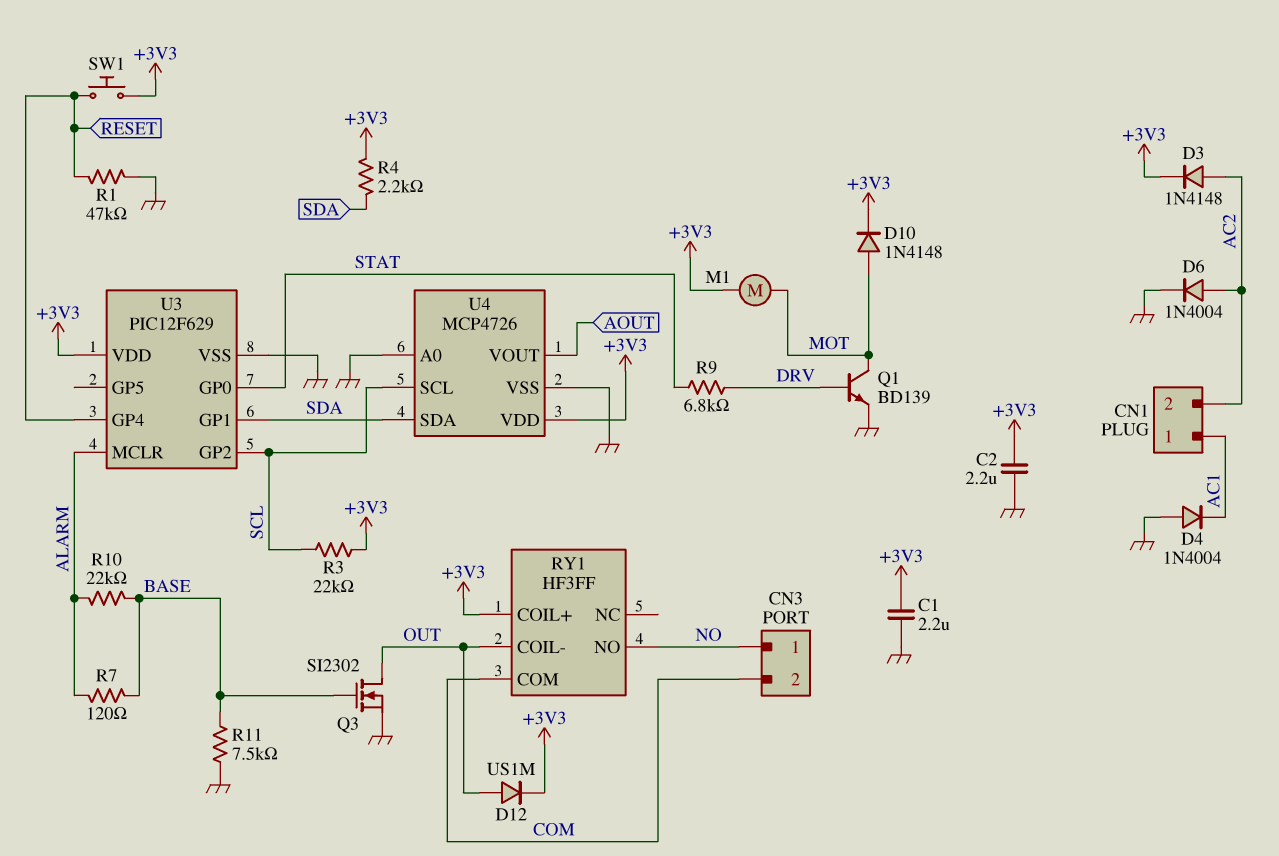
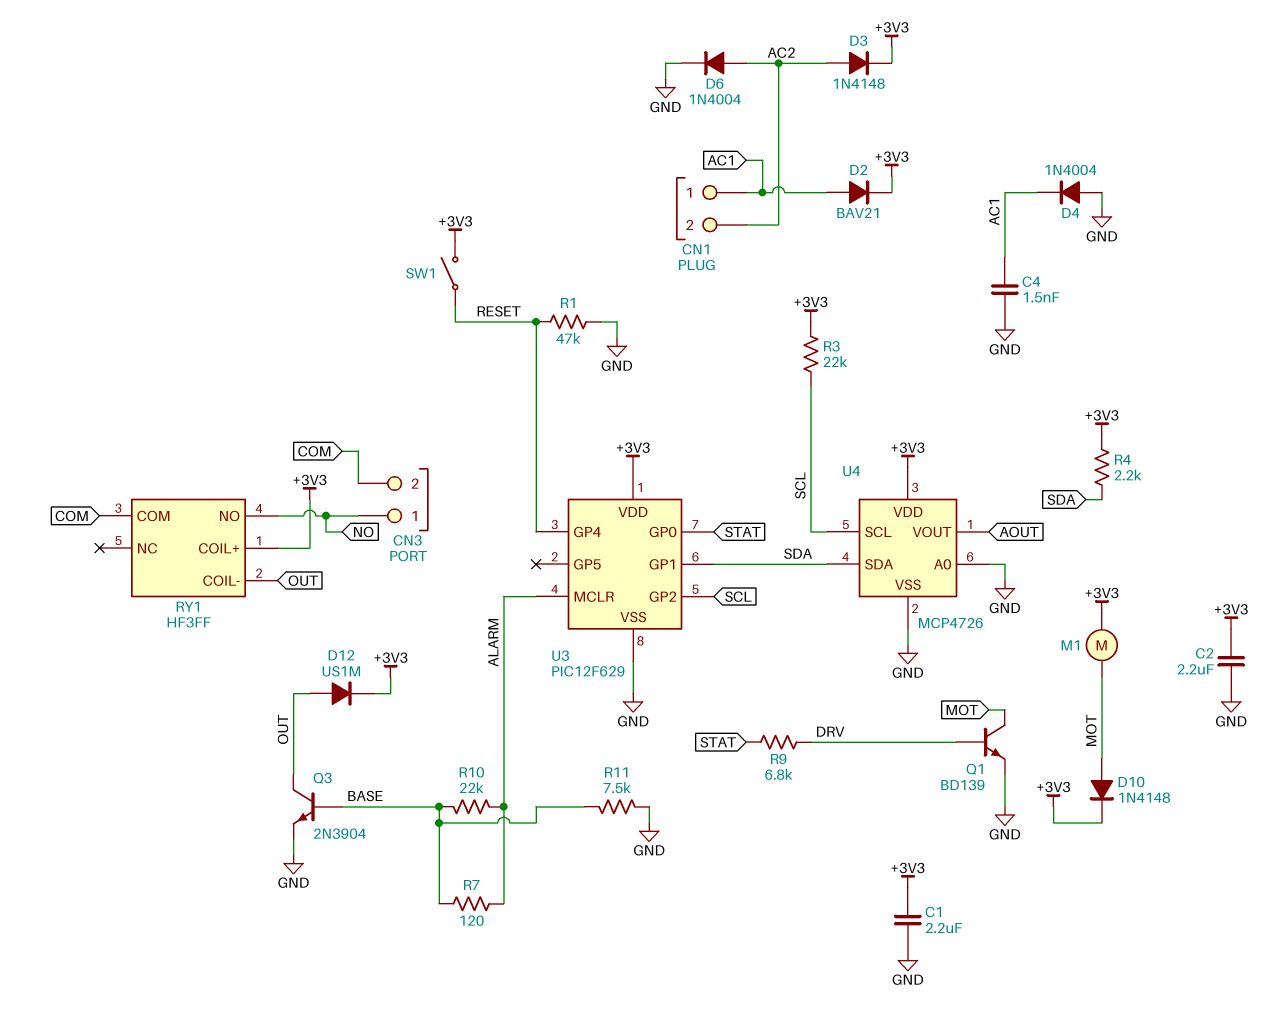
C4: none -> 1.5nF (AC1, GND)
D2: none -> diode BAV21 (A AC1, K +3V3)
Q3: NMOS SI2302 (G BASE, D OUT, S GND) -> NPN 2N3904 (B BASE, C OUT, E GND)
SW1: button (+3V3, RESET) -> switch (+3V3, RESET)

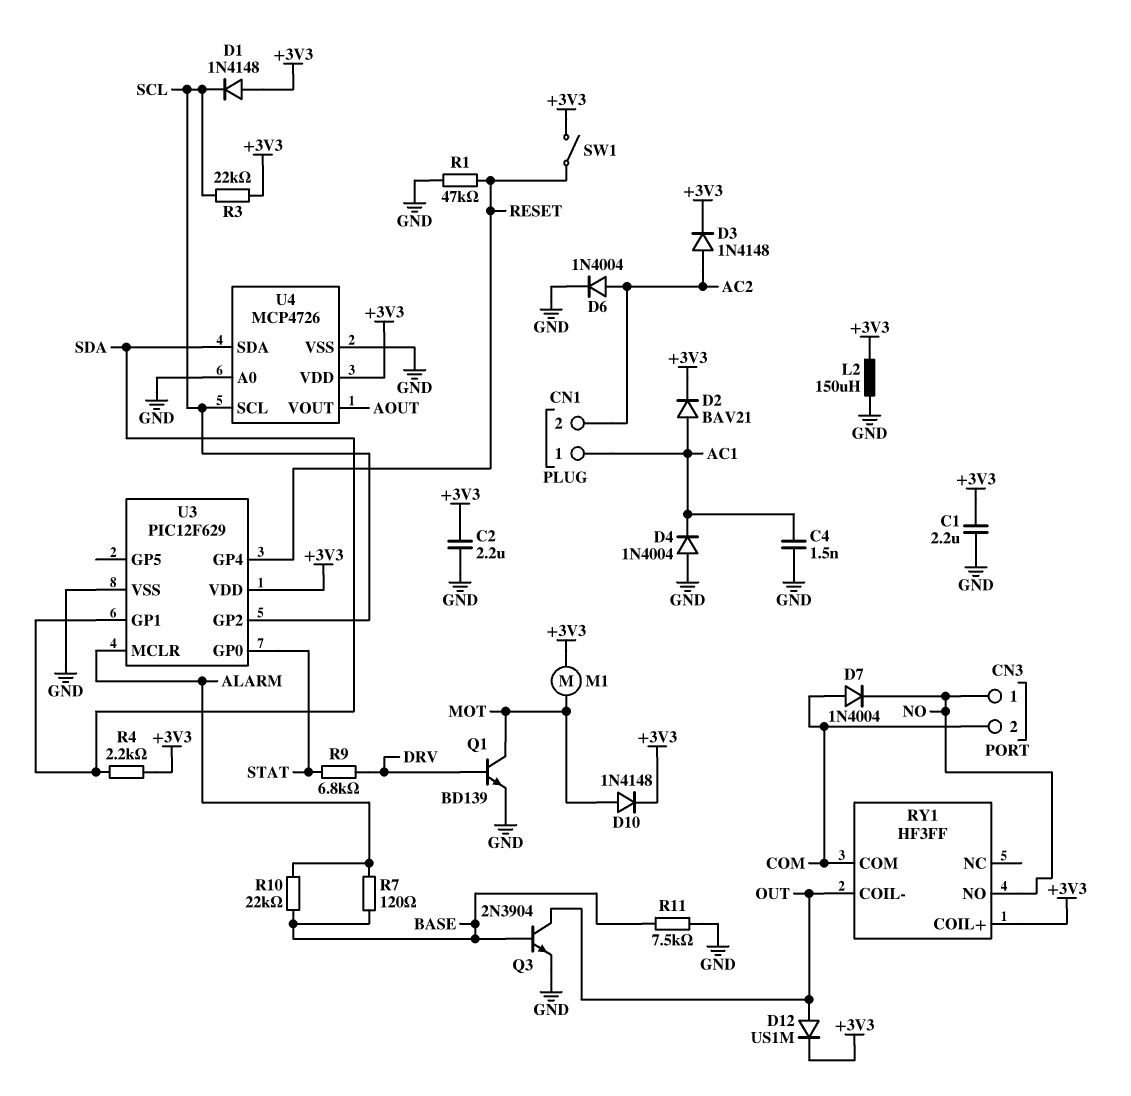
D1: none -> diode 1N4148 (A +3V3, K SCL)
D7: none -> diode 1N4004 (A COM, K NO)
L2: none -> 150uH (+3V3, GND)

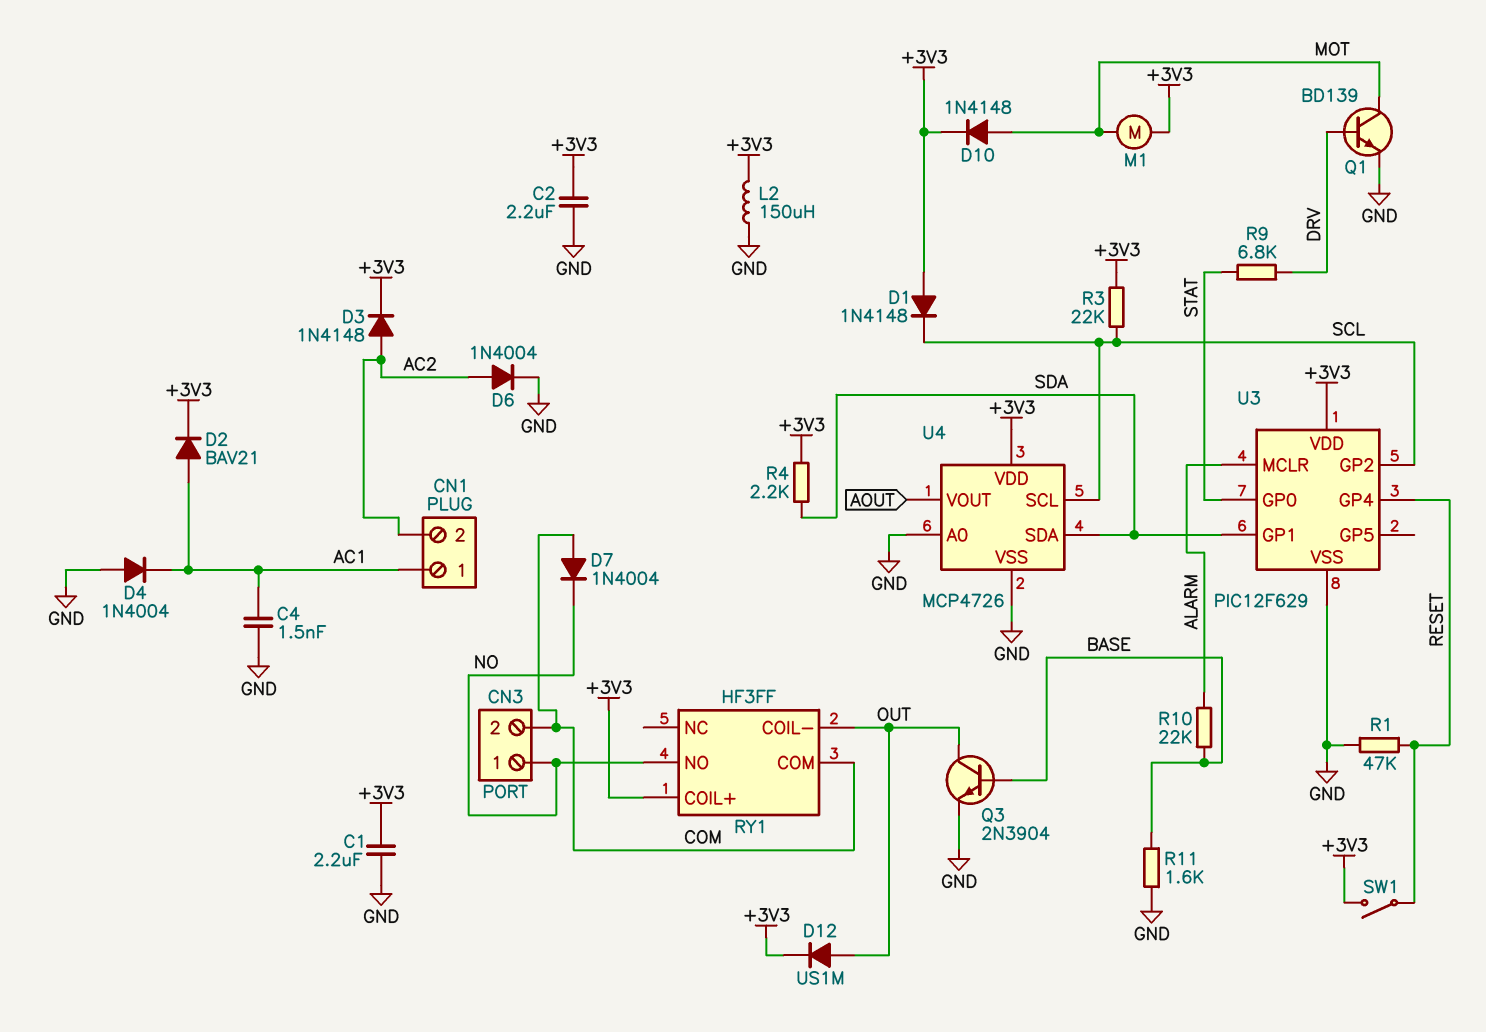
R7: 120 (ALARM, BASE) -> none
R11: 7.5k (BASE, GND) -> 1.6k (BASE, GND)

